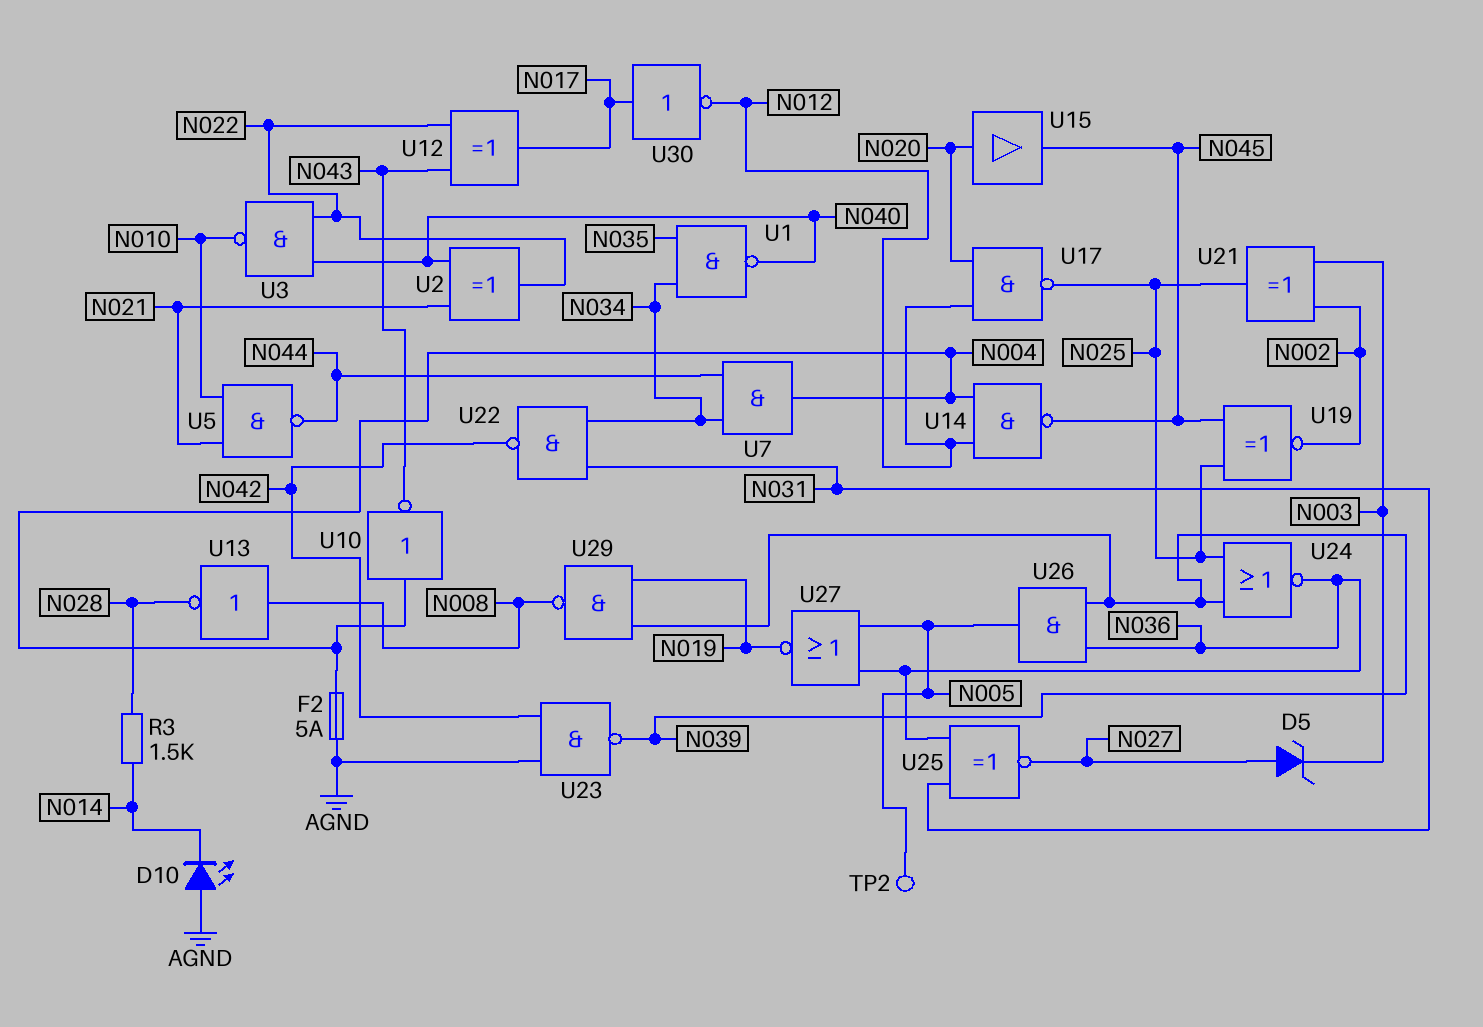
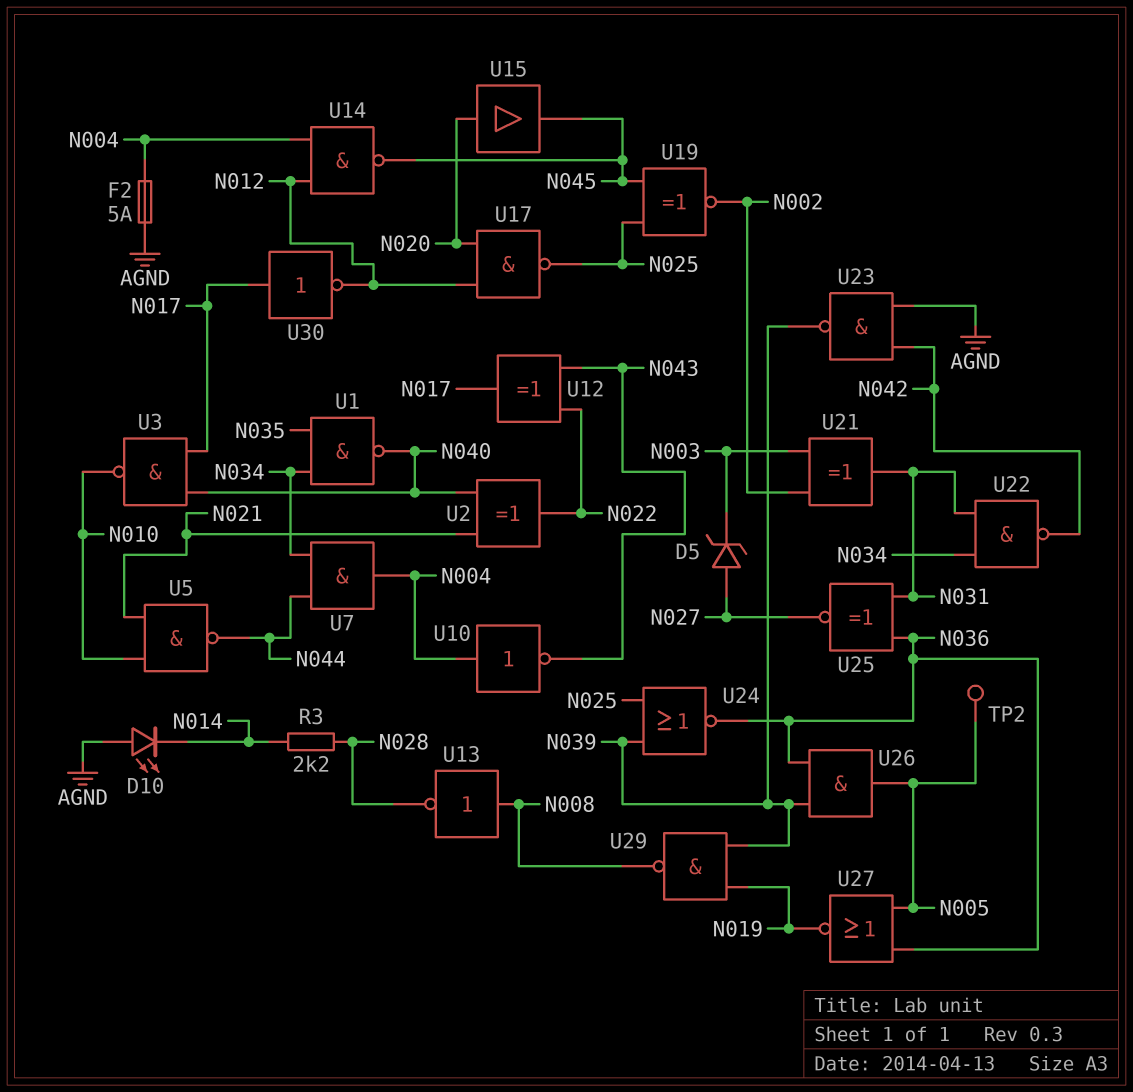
R3: 1.5k (N014, N028) -> 2.2k (N014, N028)
U3: NAND (in N022, in N040, out N010) -> NAND (in N017, in N040, out N010)
U21: XOR (in N002, in N003, out N025) -> XOR (in N002, in N003, out N031)

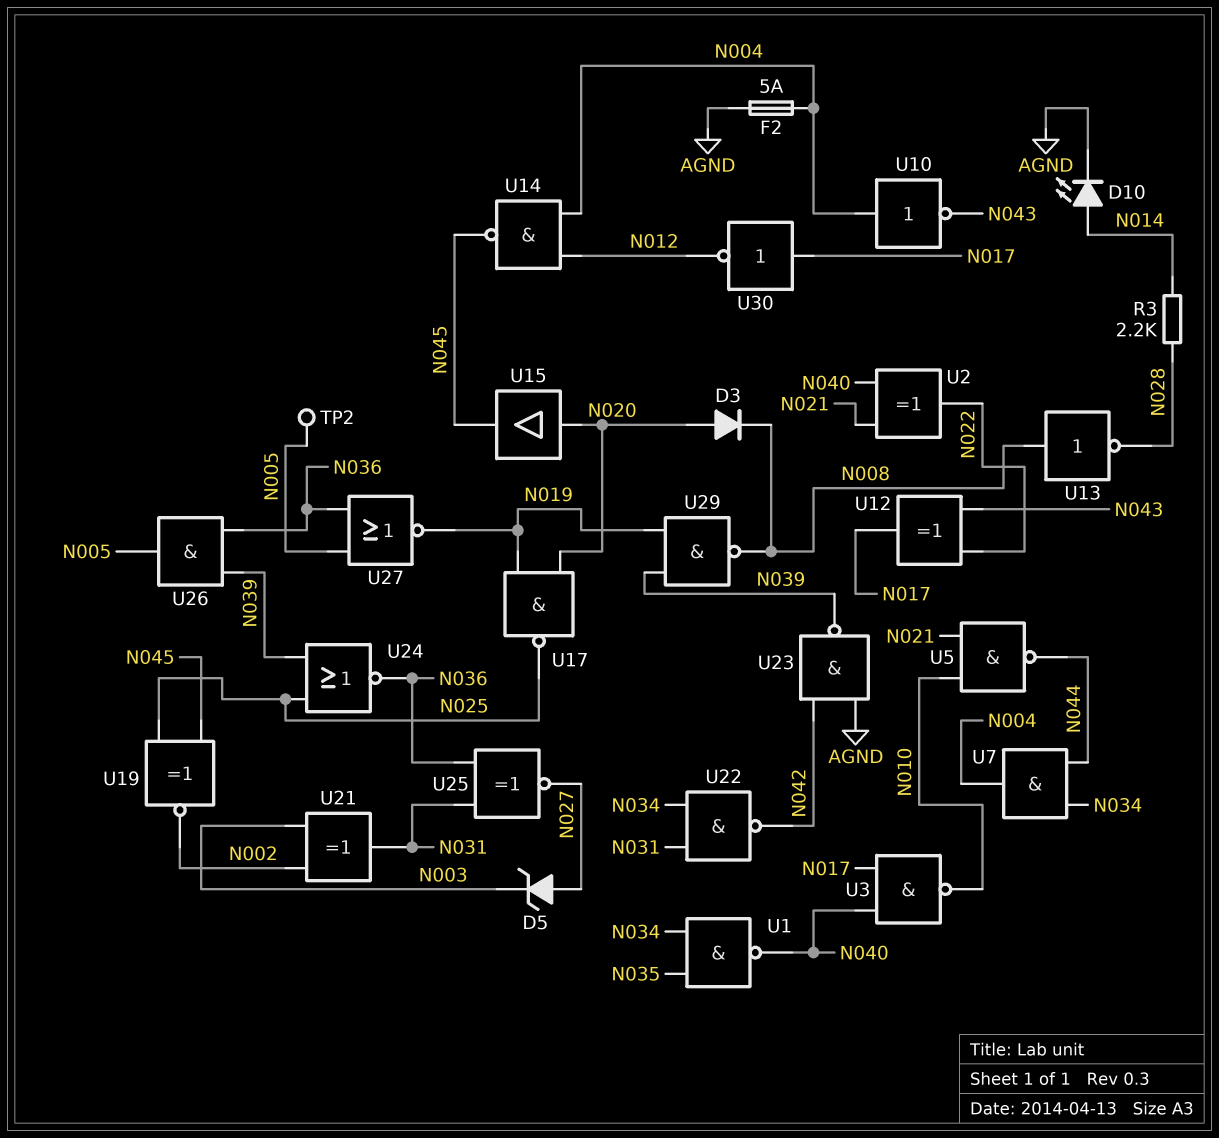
D3: none -> diode (A N020, K N008)
D10: LED (A AGND, K N014) -> LED (A N014, K AGND)
U17: NAND (in N012, in N020, out N025) -> NAND (in N019, in N020, out N025)

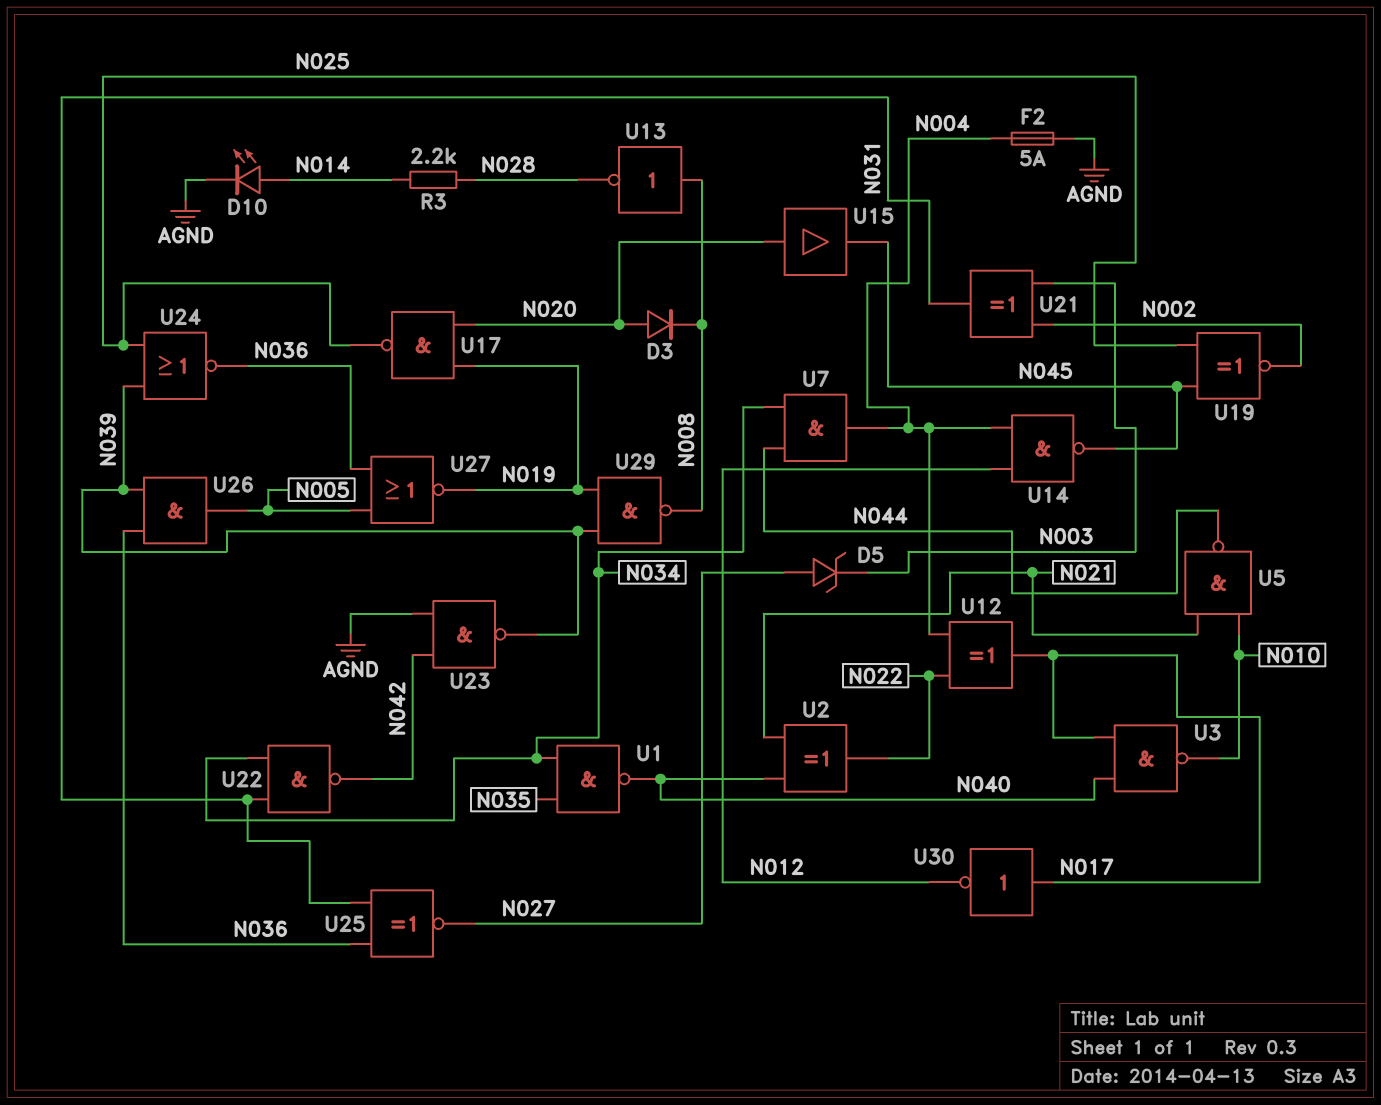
TP2: test point (N005) -> none
U10: NOT (in N004, out N043) -> none
U12: XOR (in N022, in N043, out N017) -> XOR (in N004, in N022, out N017)

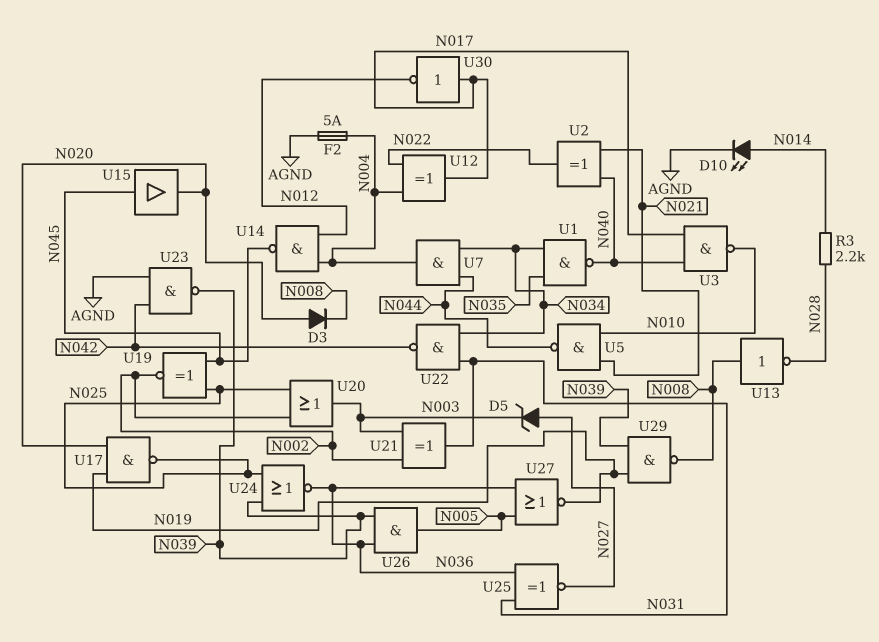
U15: buffer (in N020, out N045) -> buffer (in N045, out N020)
U20: none -> OR (in N002, in N025, out N003)

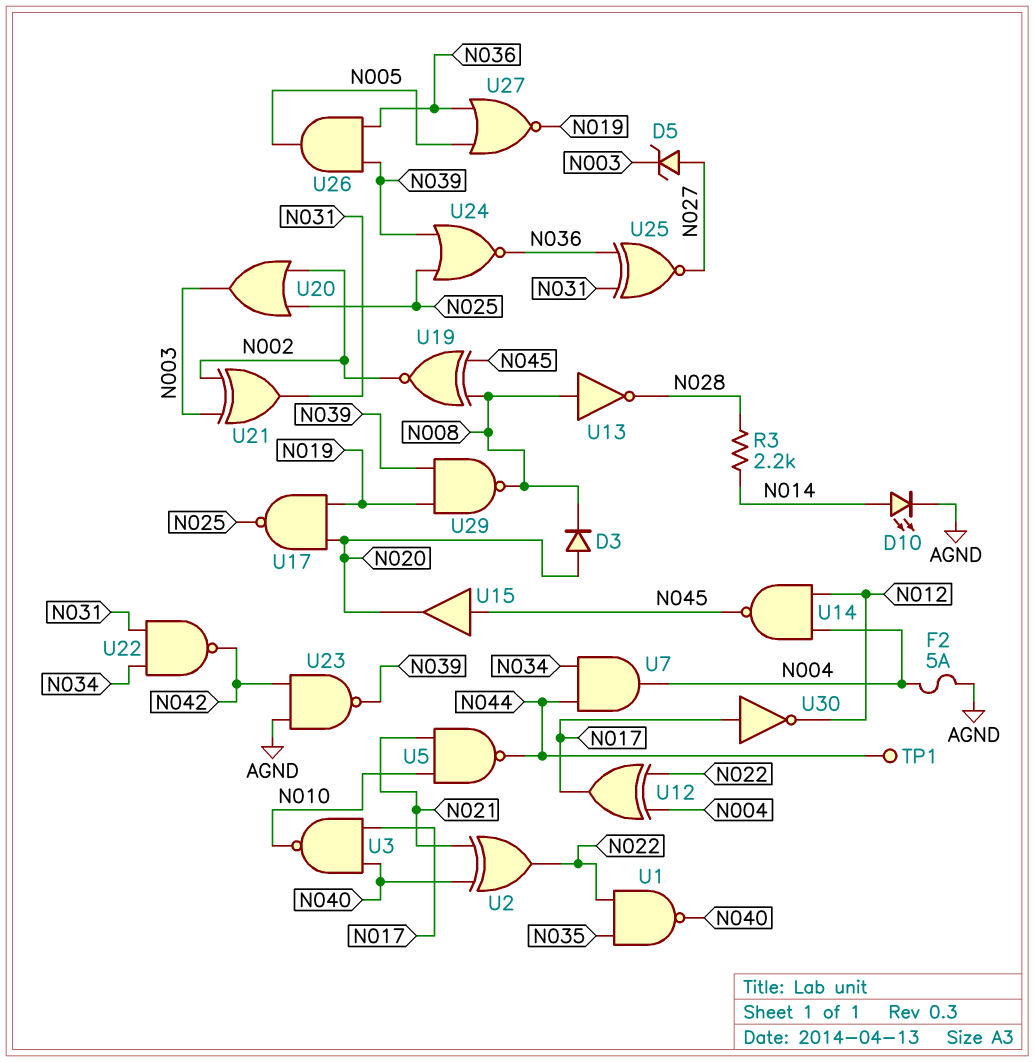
TP1: none -> test point (N044)
U1: NAND (in N034, in N035, out N040) -> NAND (in N022, in N035, out N040)
U19: XNOR (in N025, in N045, out N002) -> XNOR (in N008, in N045, out N002)

